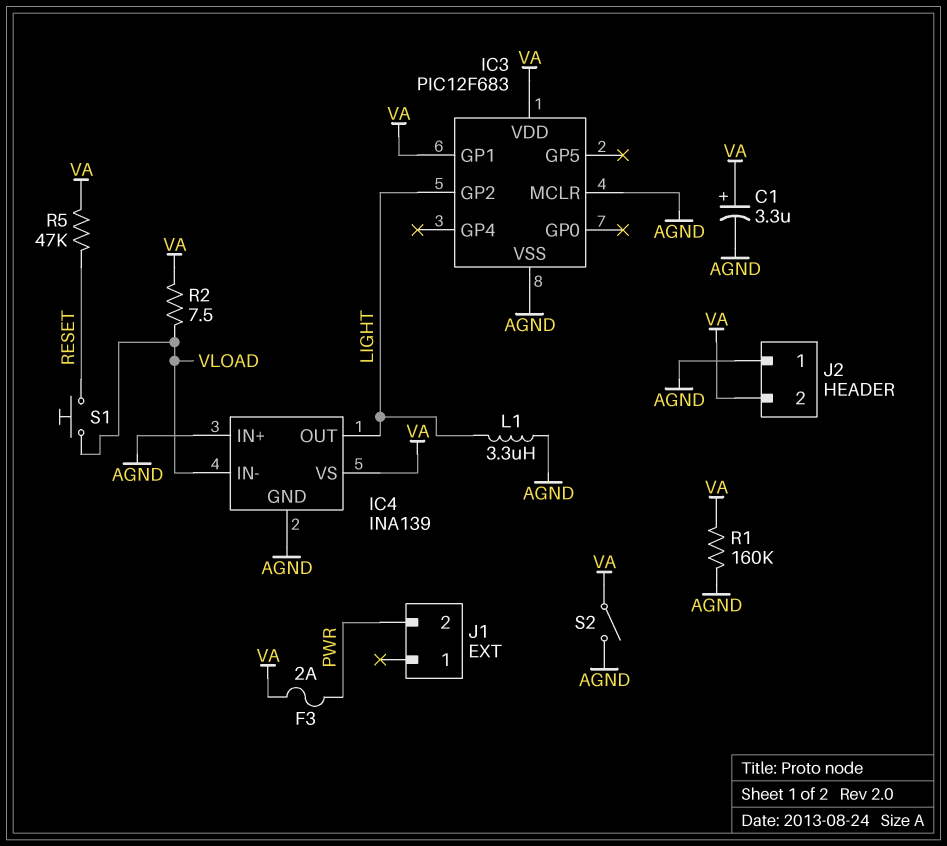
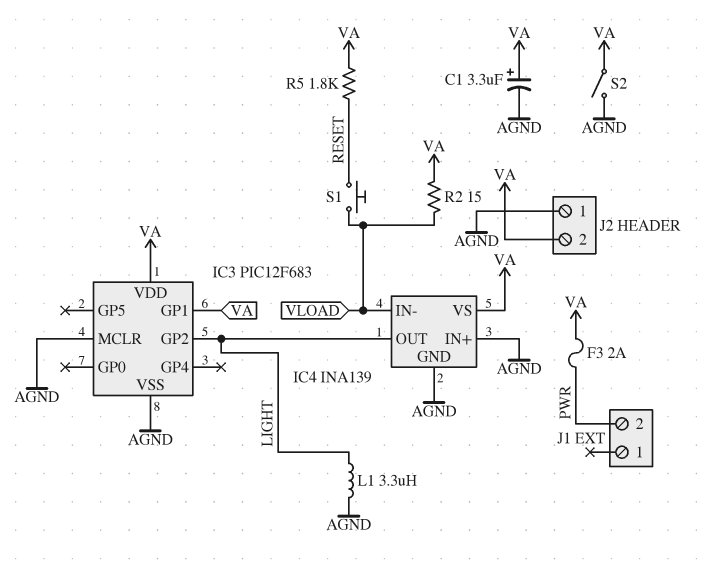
R1: 160k (AGND, VA) -> none
R2: 7.5 (VA, VLOAD) -> 15 (VA, VLOAD)
R5: 47k (RESET, VA) -> 1.8k (RESET, VA)

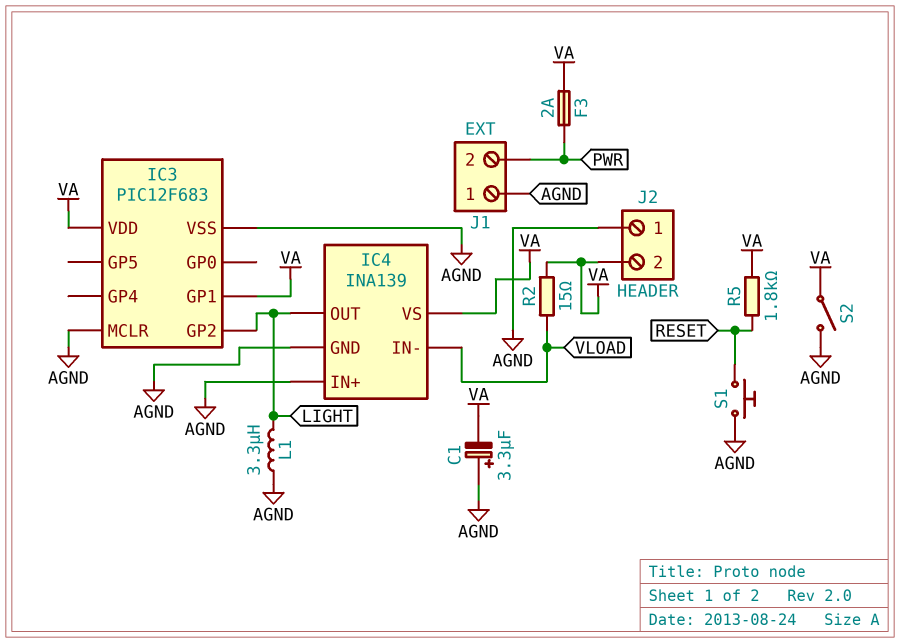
C1: 3.3uF (plus VA, minus AGND) -> 3.3uF (plus AGND, minus VA)
J1 pin 1: none -> AGND
S1: button (RESET, VLOAD) -> button (AGND, RESET)

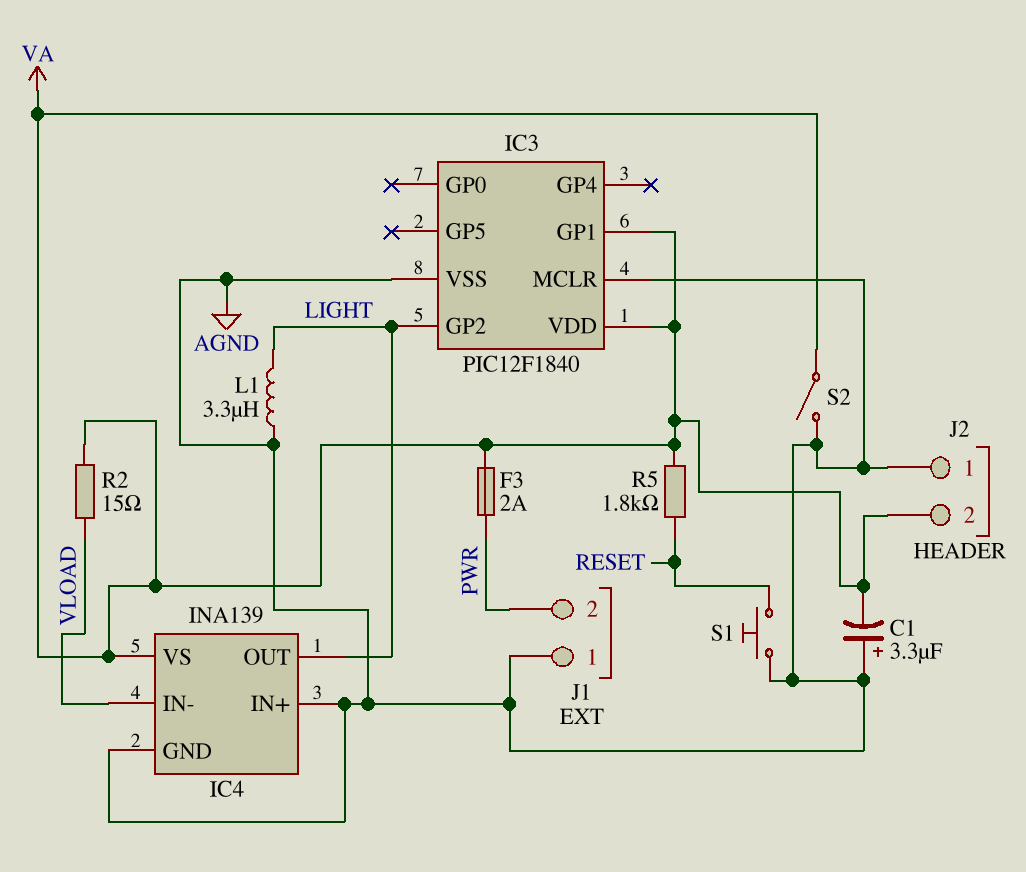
IC3: PIC12F683 -> PIC12F1840

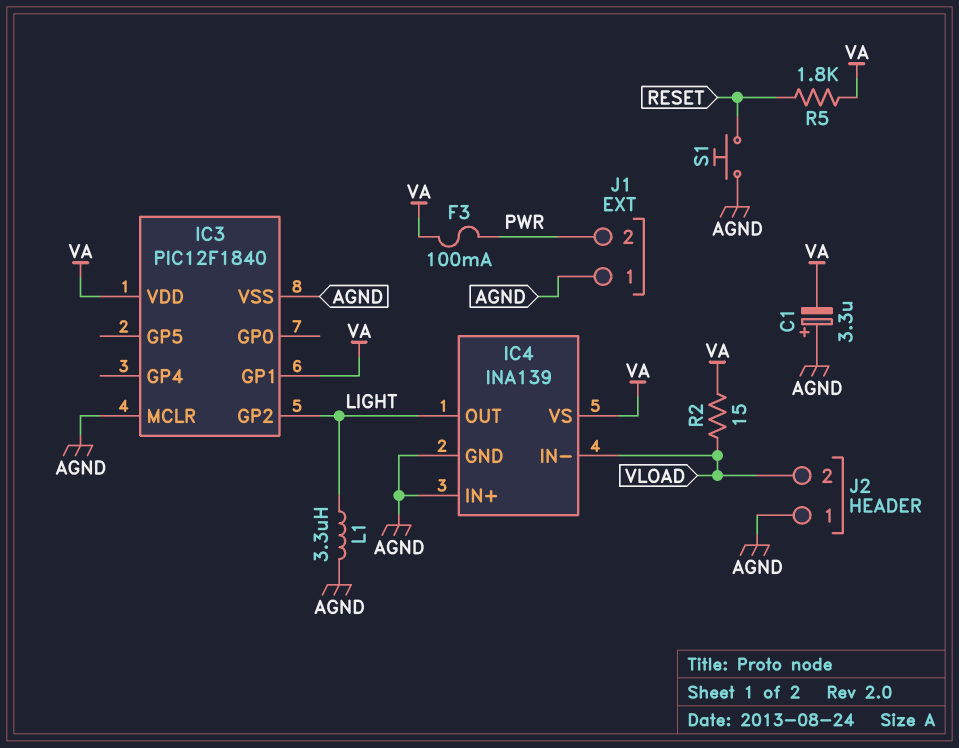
F3: 2A (PWR, VA) -> 100mA (PWR, VA)
J2 pin 2: VA -> VLOAD
S2: switch (AGND, VA) -> none

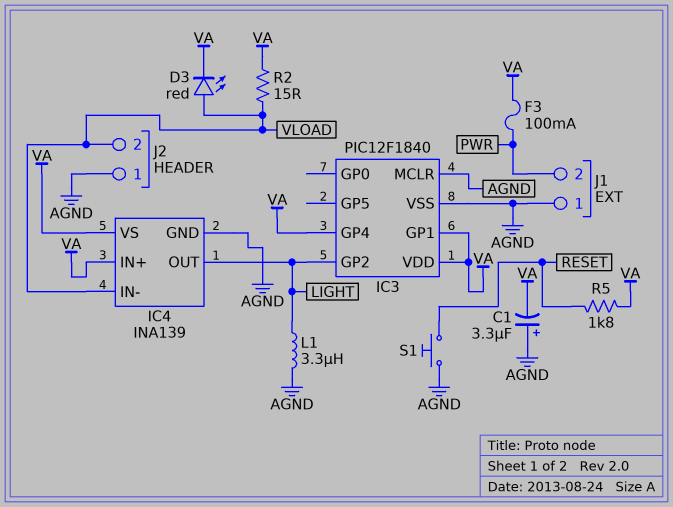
D3: none -> LED red (A VLOAD, K VA)
IC3 pin GP4: none -> VA
IC4 pin IN+: AGND -> VA

